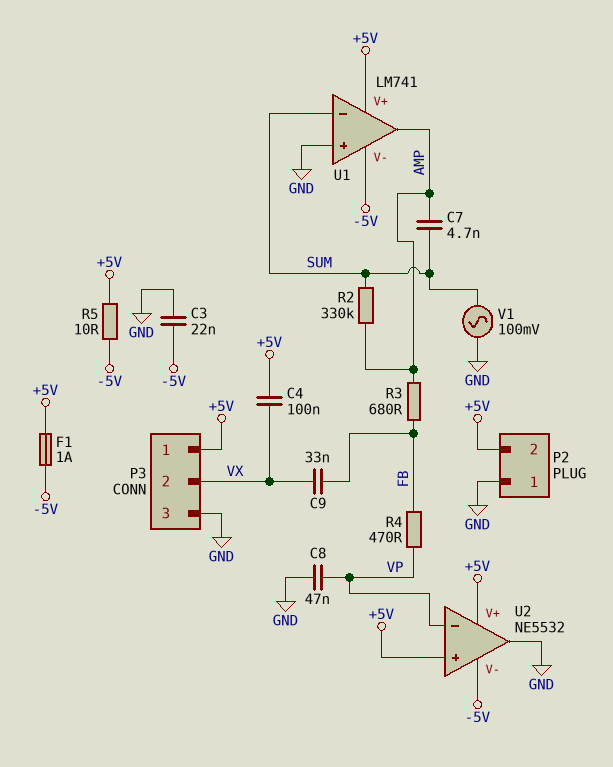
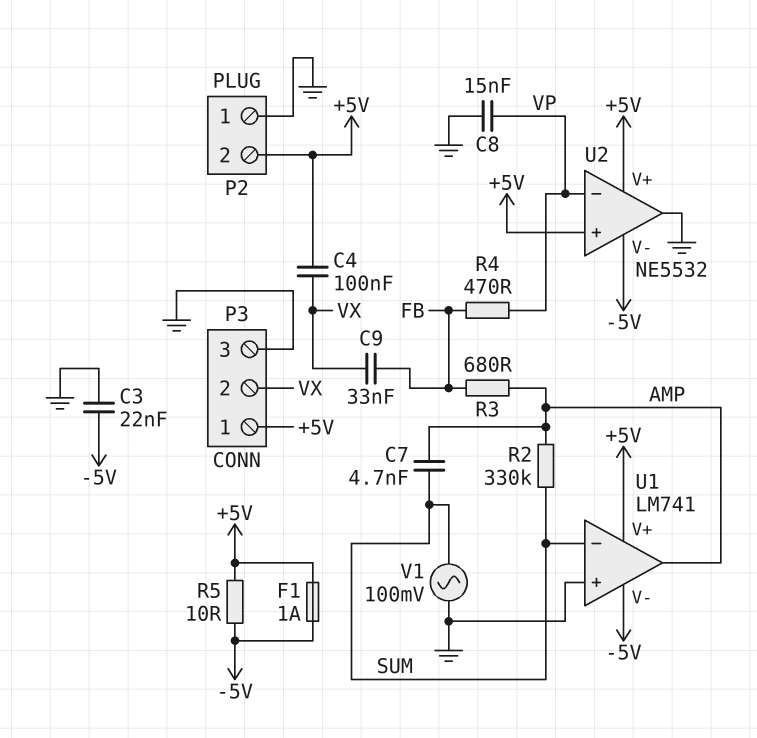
C8: 47nF (GND, VP) -> 15nF (GND, VP)

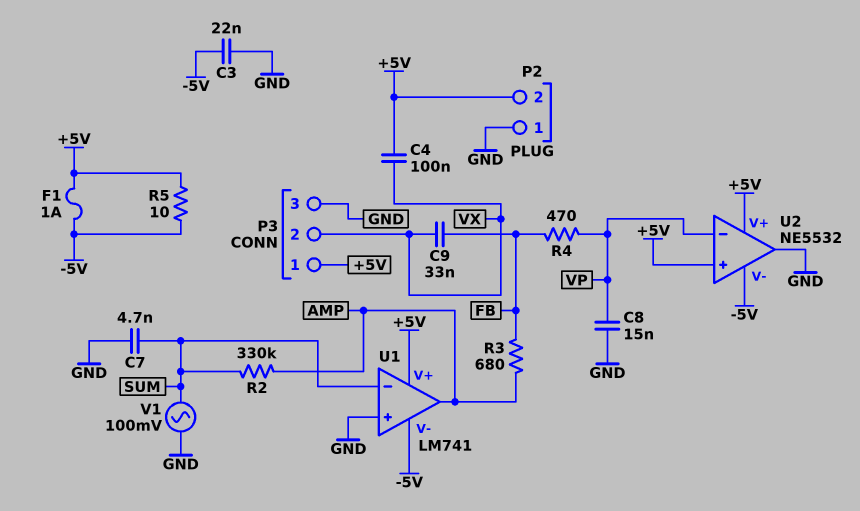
C7: 4.7nF (AMP, SUM) -> 4.7nF (GND, SUM)

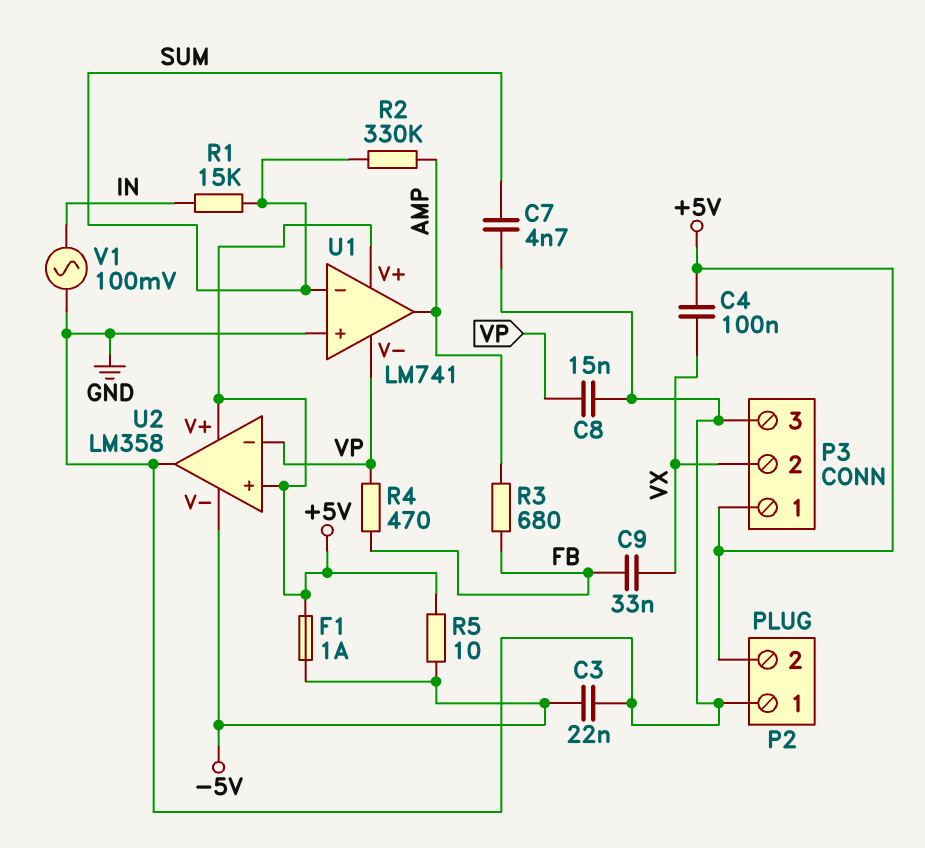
R1: none -> 15k (IN, SUM)
U1 pin V-: -5V -> VP
U2: NE5532 -> LM358
V1: AC 100mV (GND, SUM) -> AC 100mV (GND, IN)

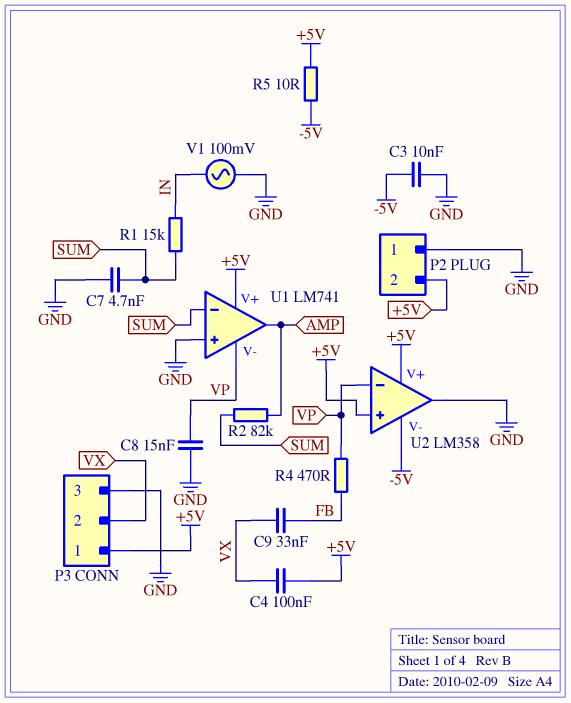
C3: 22nF (-5V, GND) -> 10nF (-5V, GND)
F1: 1A (+5V, -5V) -> none
R2: 330k (AMP, SUM) -> 82k (AMP, SUM)
R3: 680 (AMP, FB) -> none

